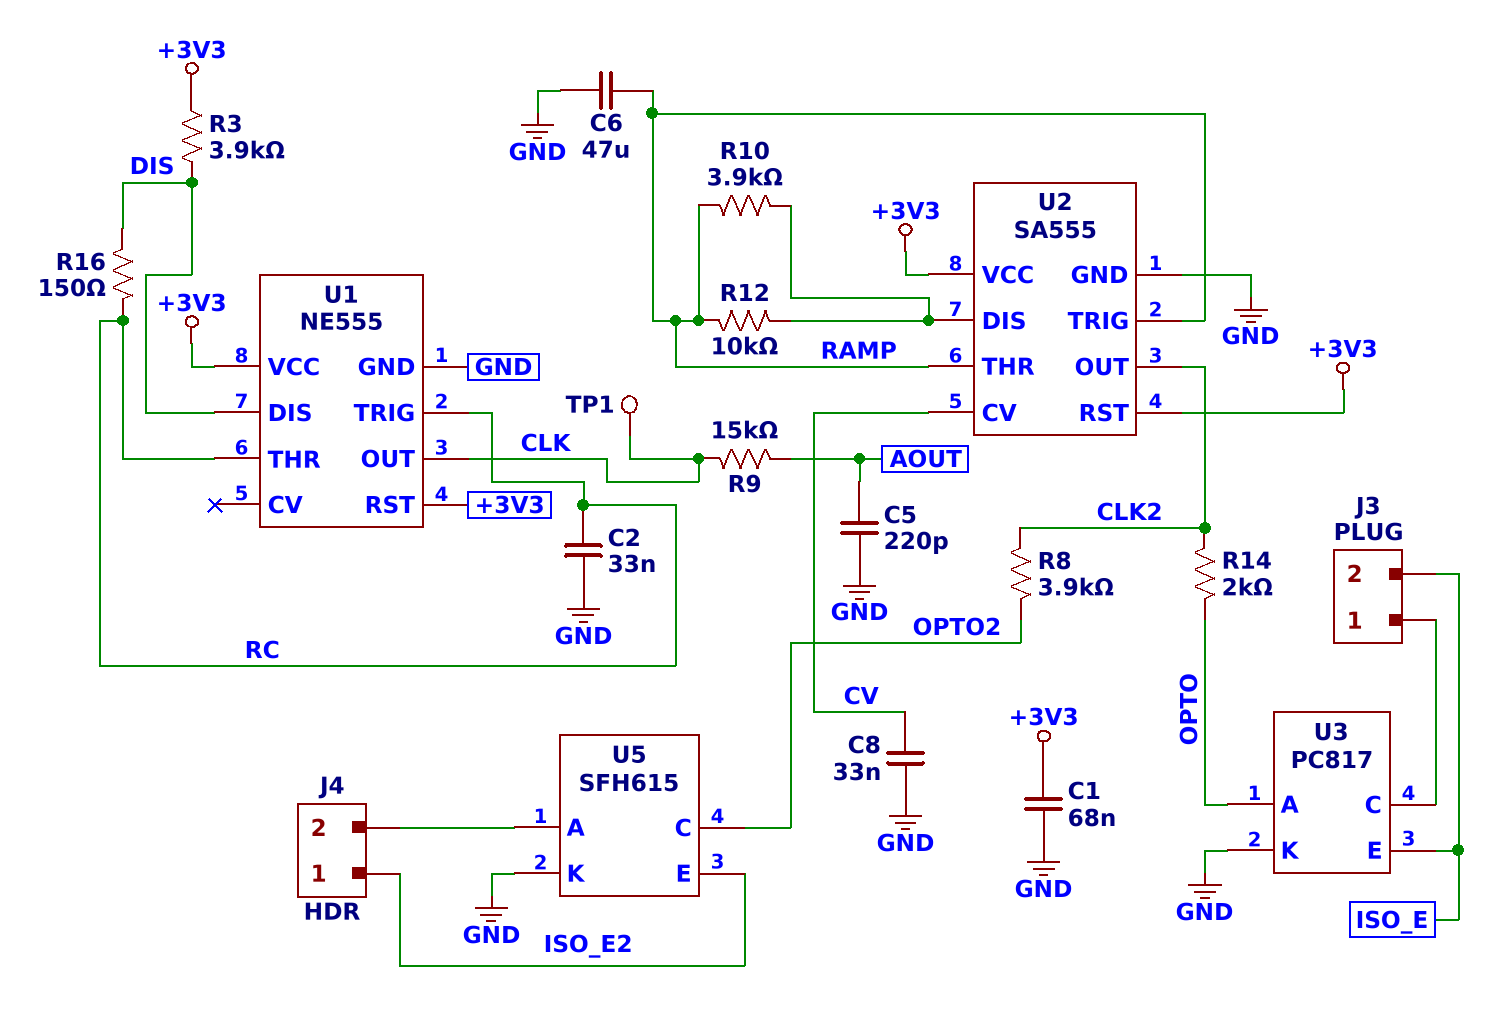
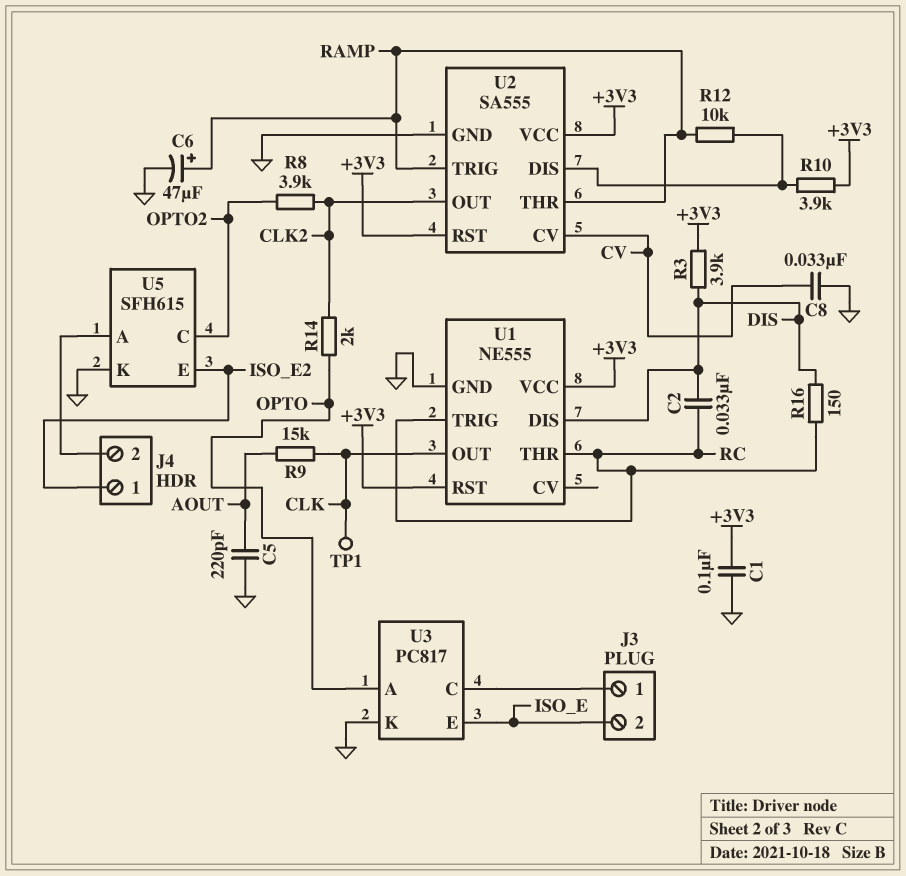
C1: 68nF (+3V3, GND) -> 100nF (+3V3, GND)
C2: 33nF (GND, RC) -> 33nF (DIS, RC)
C6: 47uF (GND, RAMP) -> 47uF (plus RAMP, minus GND)
R10: 3.9k (RAMP, U2/DIS) -> 3.9k (+3V3, U2/DIS)

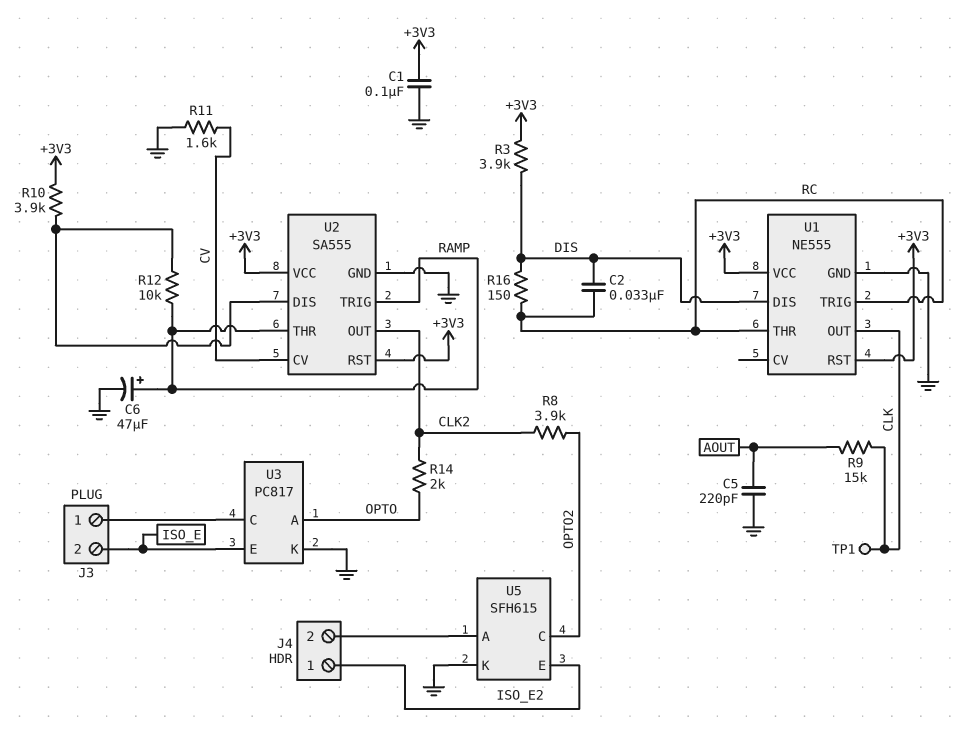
C8: 33nF (CV, GND) -> none
R11: none -> 1.6k (CV, GND)

